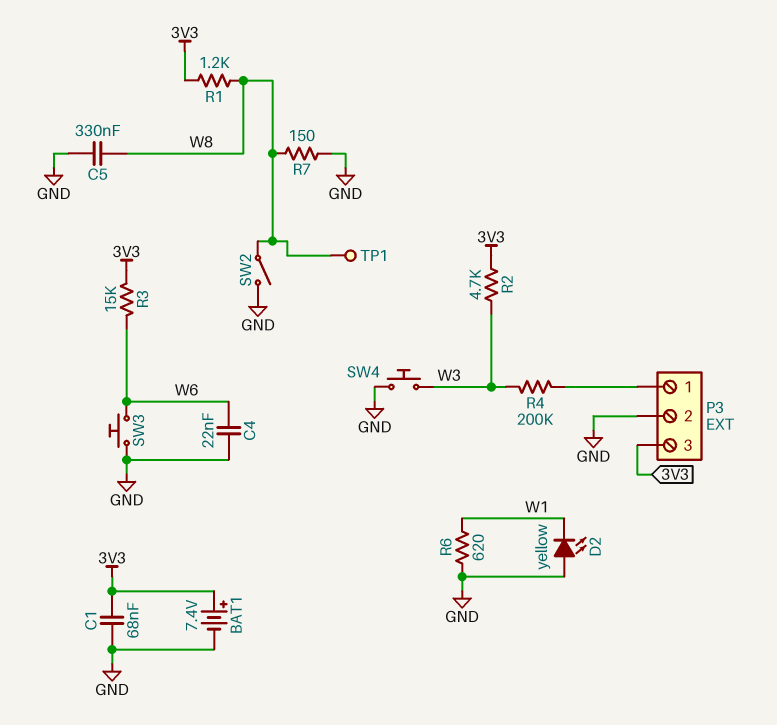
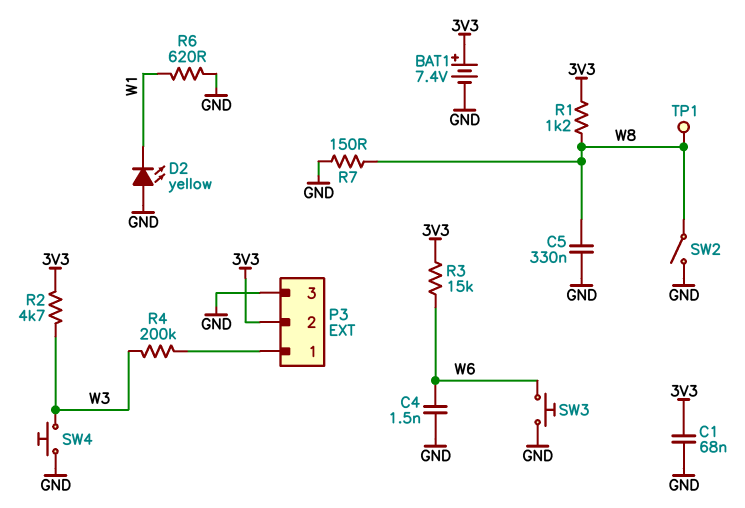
C4: 22nF (GND, W6) -> 1.5nF (GND, W6)
P3 pin 2: GND -> 3V3
P3 pin 3: 3V3 -> GND

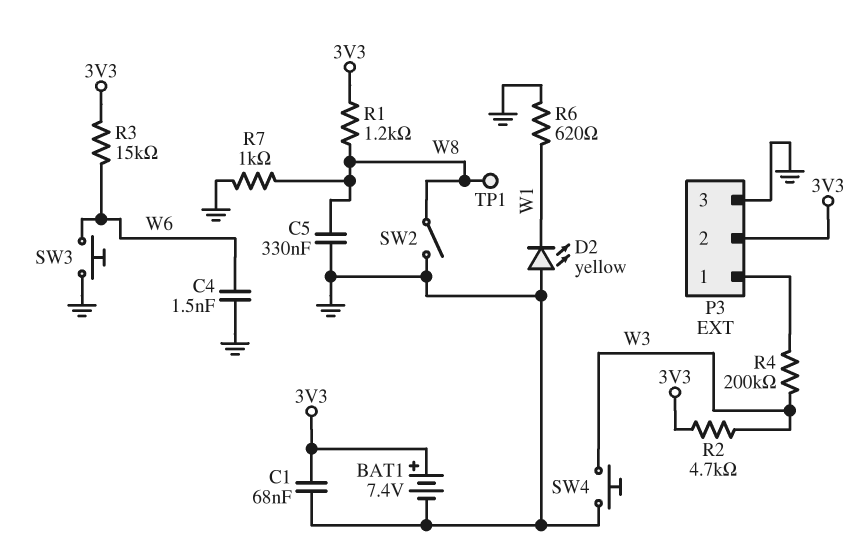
R7: 150 (GND, W8) -> 1k (GND, W8)

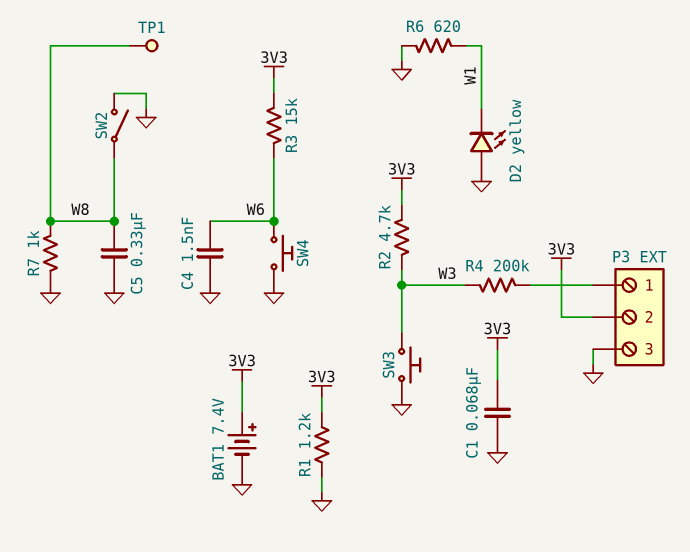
R1: 1.2k (3V3, W8) -> 1.2k (3V3, GND)
SW3: button (GND, W6) -> button (GND, W3)
SW4: button (GND, W3) -> button (GND, W6)

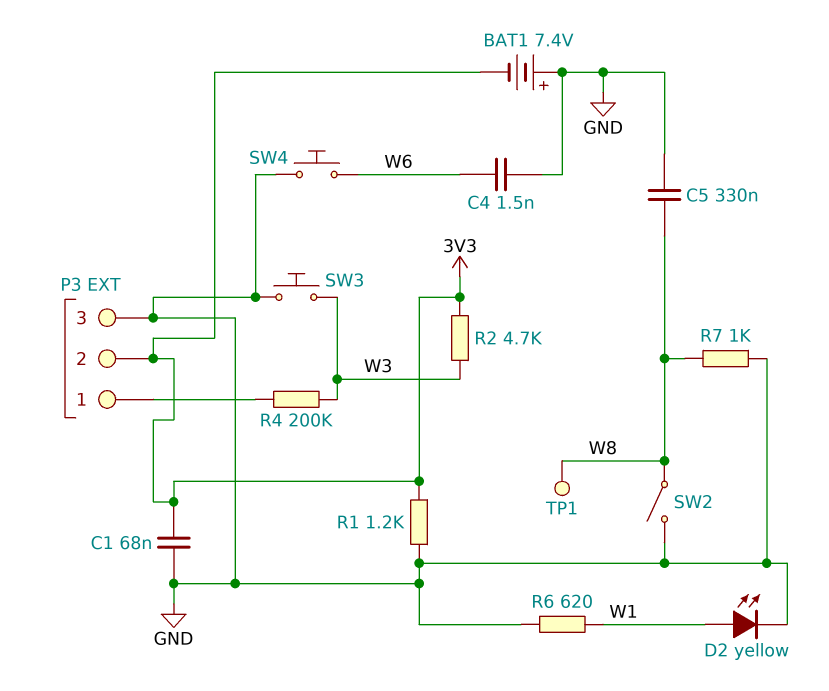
BAT1: 7.4V (plus 3V3, minus GND) -> 7.4V (plus GND, minus 3V3)
D2: LED yellow (A GND, K W1) -> LED yellow (A W1, K GND)
R3: 15k (3V3, W6) -> none

